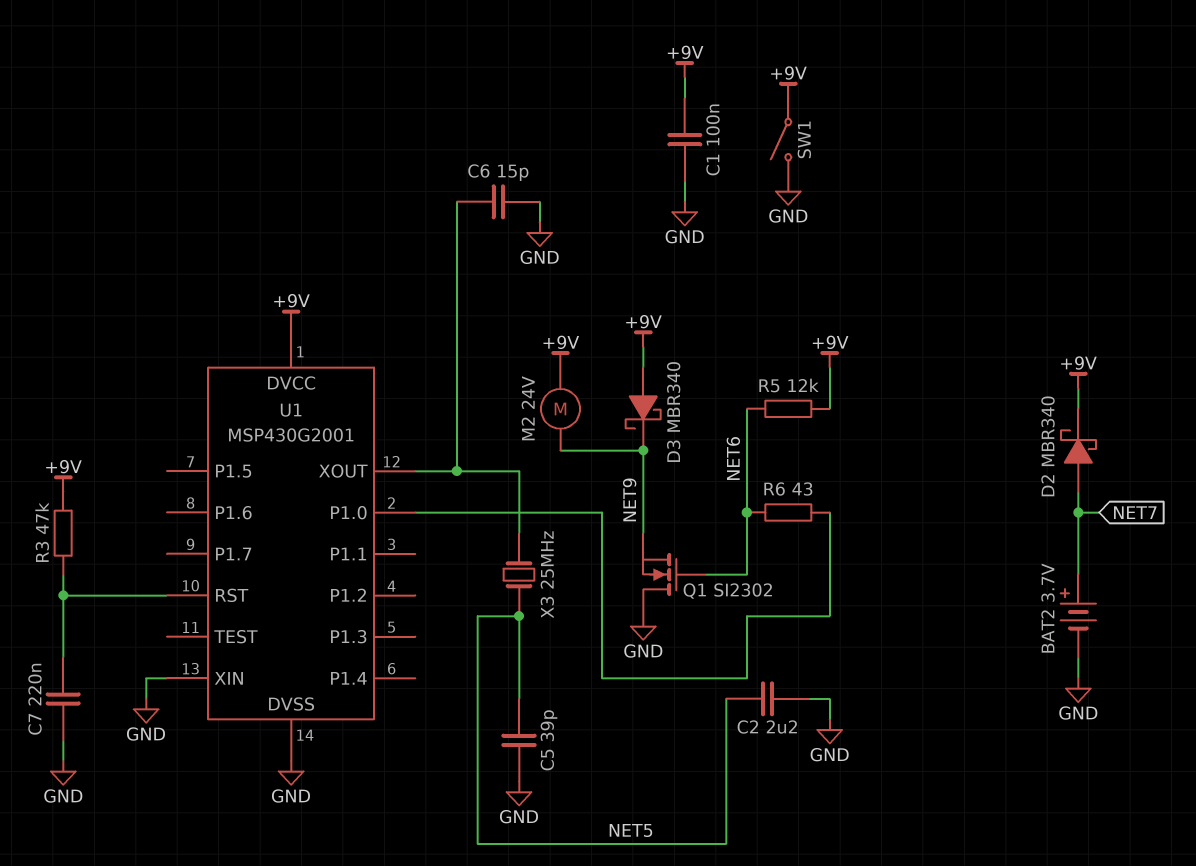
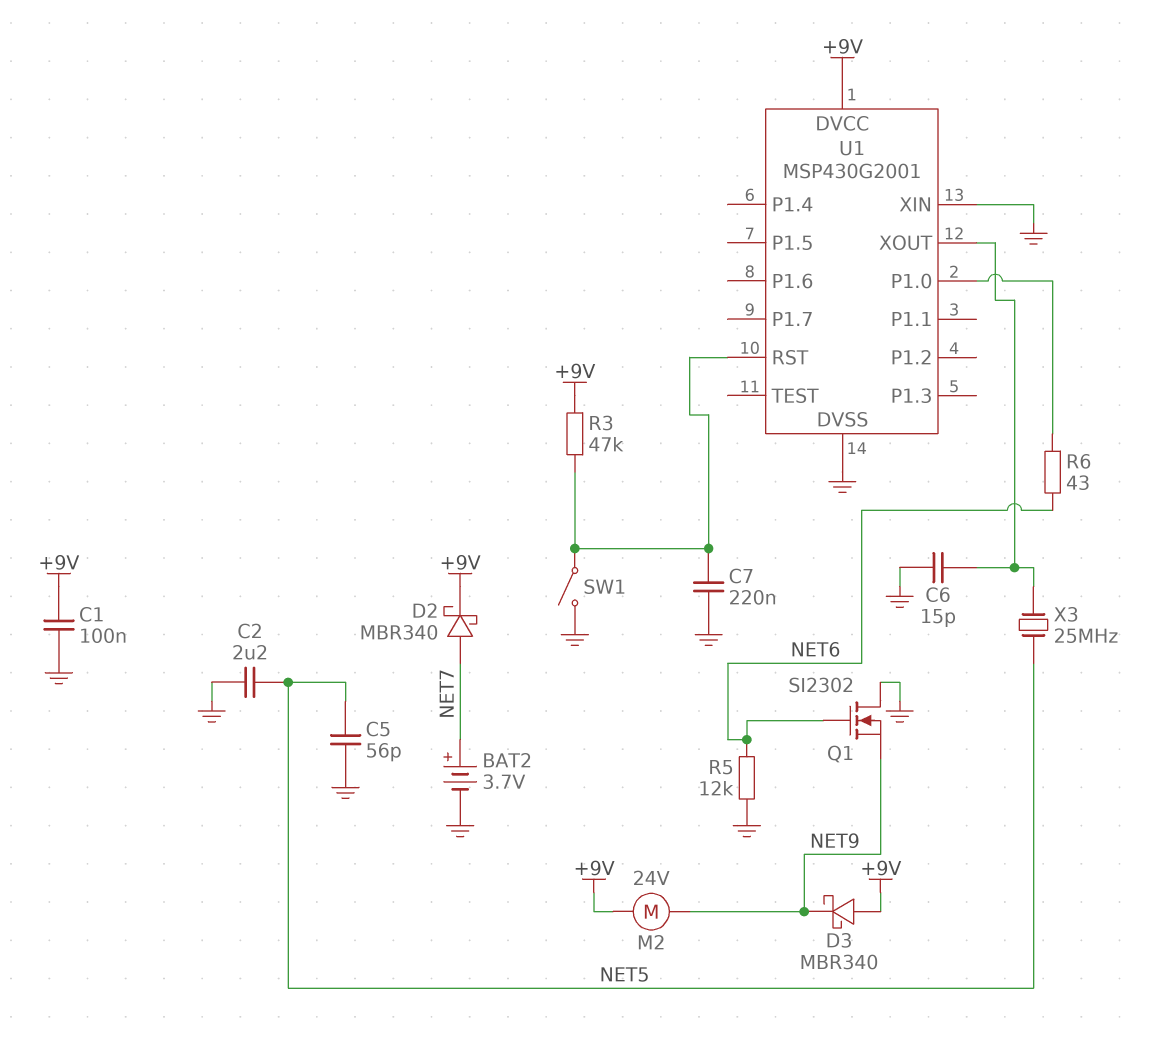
C5: 39pF (GND, NET5) -> 56pF (GND, NET5)
R5: 12k (+9V, NET6) -> 12k (GND, NET6)
SW1: switch (+9V, GND) -> switch (GND, U1/RST)

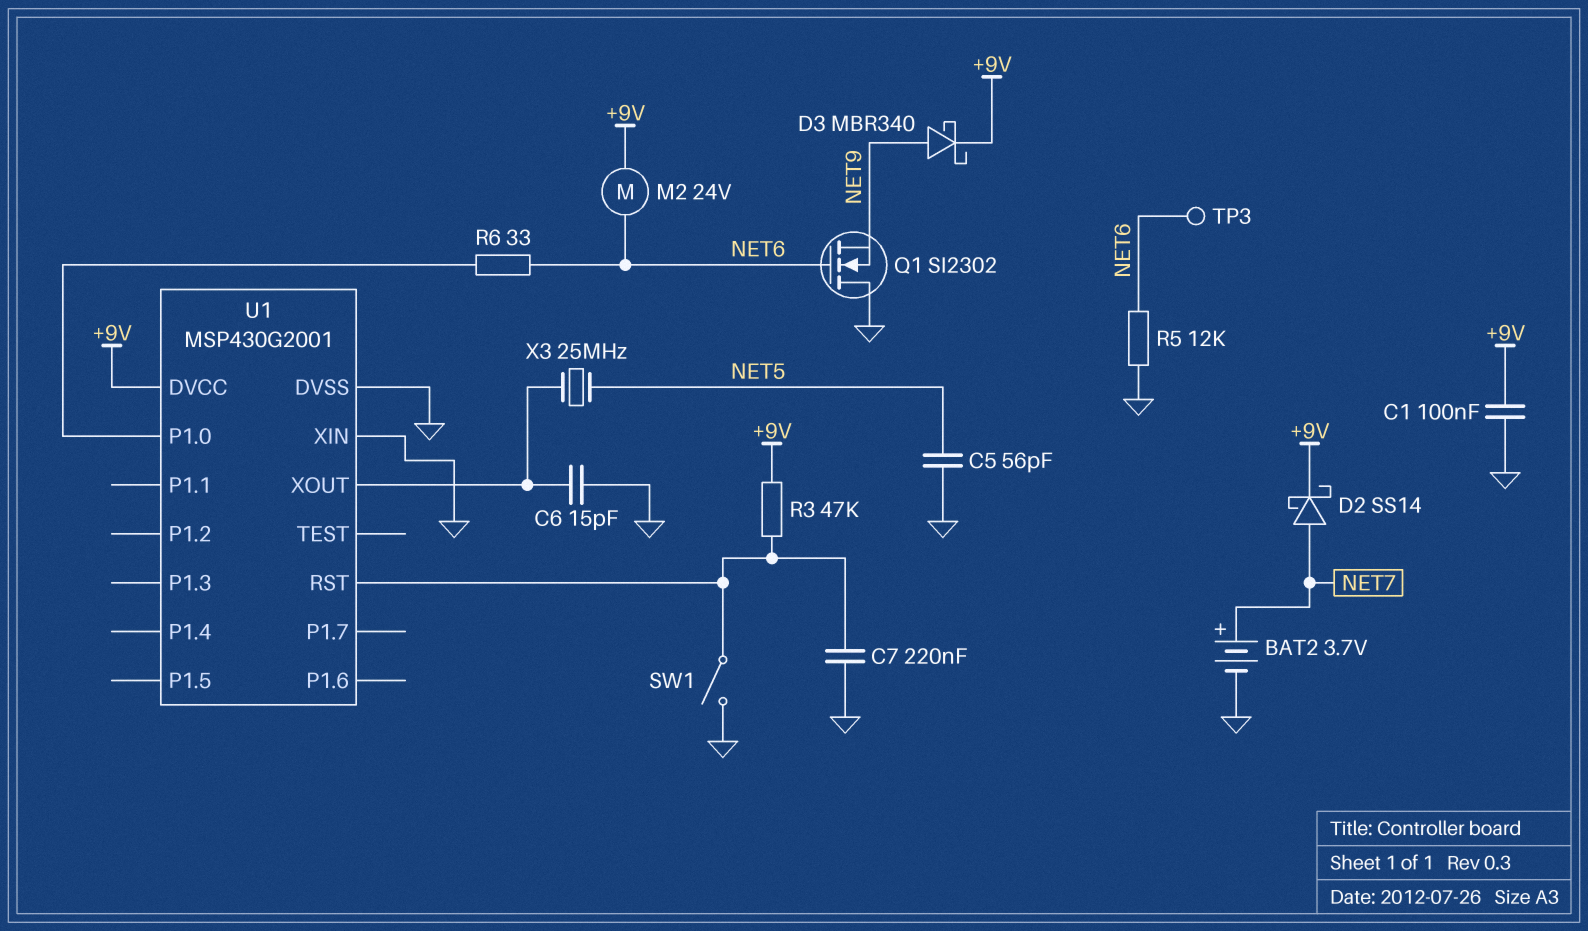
C2: 2.2uF (GND, NET5) -> none
D2: schottky MBR340 (A NET7, K +9V) -> schottky SS14 (A NET7, K +9V)
D3: schottky MBR340 (A +9V, K NET9) -> schottky MBR340 (A NET9, K +9V)
M2: motor 24V (+9V, NET9) -> motor 24V (+9V, NET6)
R6: 43 (NET6, U1/P1.0) -> 33 (NET6, U1/P1.0)
TP3: none -> test point (NET6)

